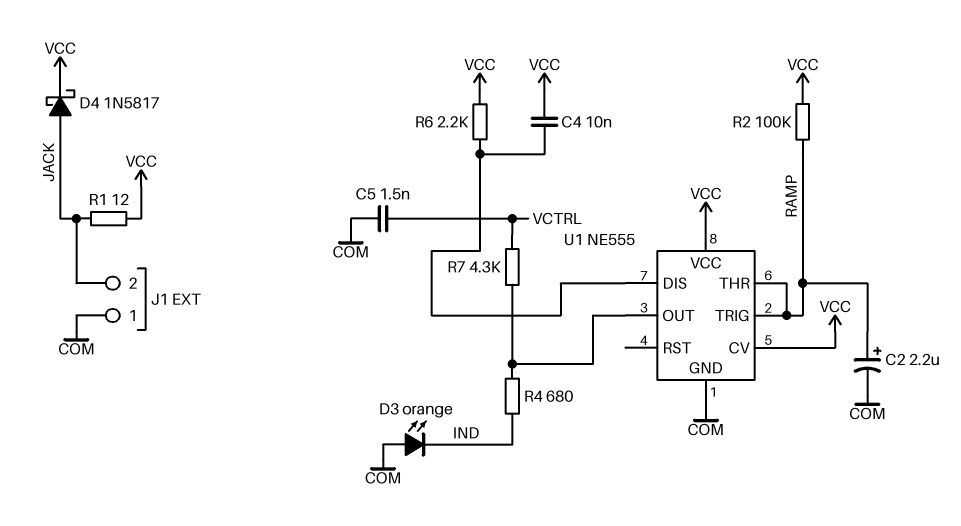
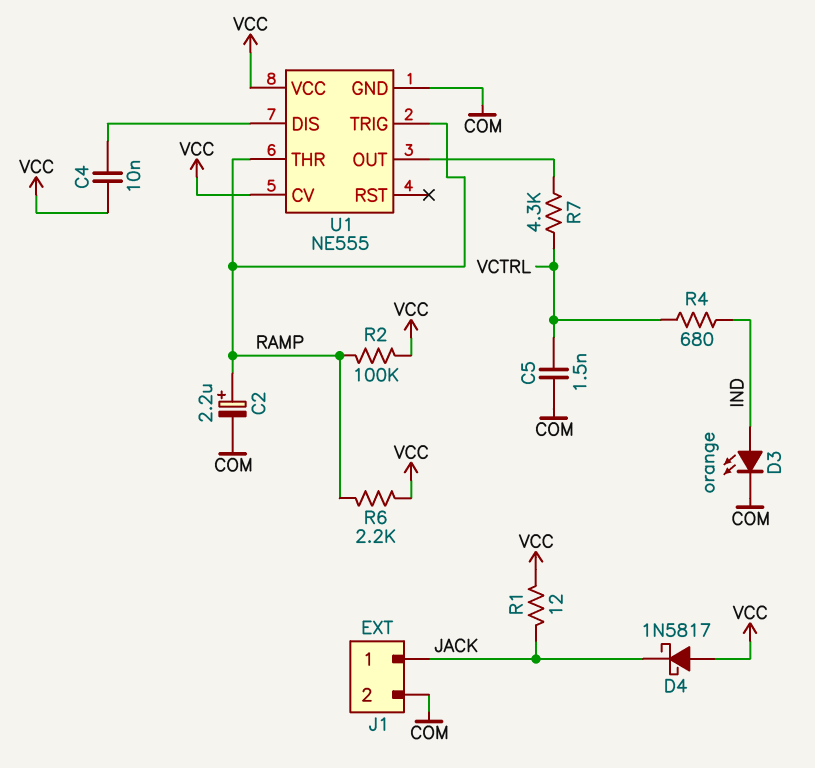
D3: LED orange (A COM, K IND) -> LED orange (A IND, K COM)
D4: schottky 1N5817 (A JACK, K VCC) -> schottky 1N5817 (A VCC, K JACK)
J1 pin 1: COM -> JACK
J1 pin 2: JACK -> COM
R4: 680 (IND, U1/OUT) -> 680 (IND, VCTRL)
R6: 2.2k (U1/DIS, VCC) -> 2.2k (RAMP, VCC)

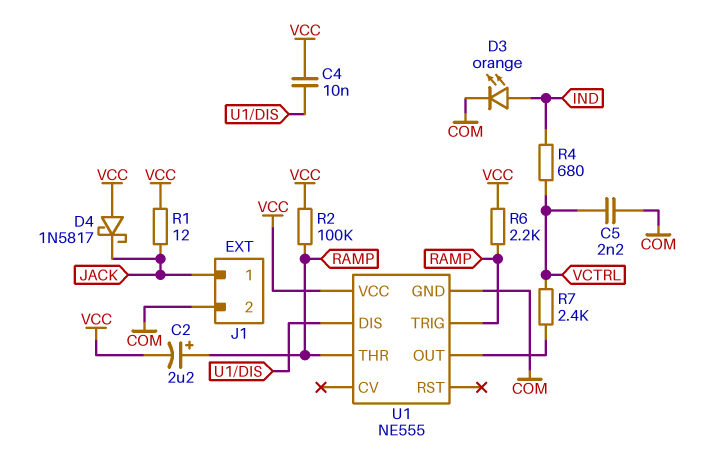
C2: 2.2uF (plus RAMP, minus COM) -> 2.2uF (plus RAMP, minus VCC)
C5: 1.5nF (COM, VCTRL) -> 2.2nF (COM, VCTRL)
R7: 4.3k (U1/OUT, VCTRL) -> 2.4k (U1/OUT, VCTRL)
U1 pin CV: VCC -> none

